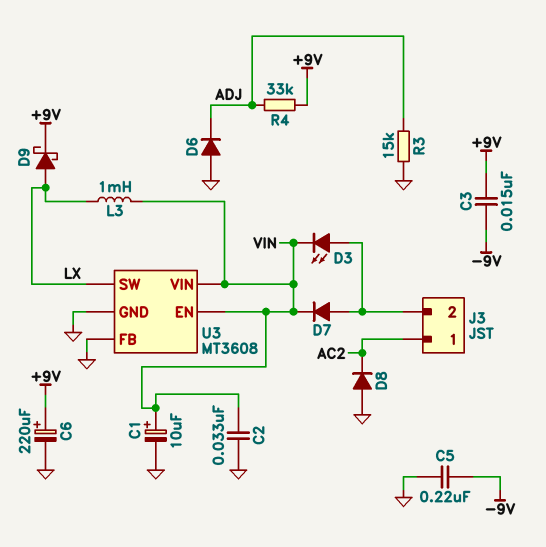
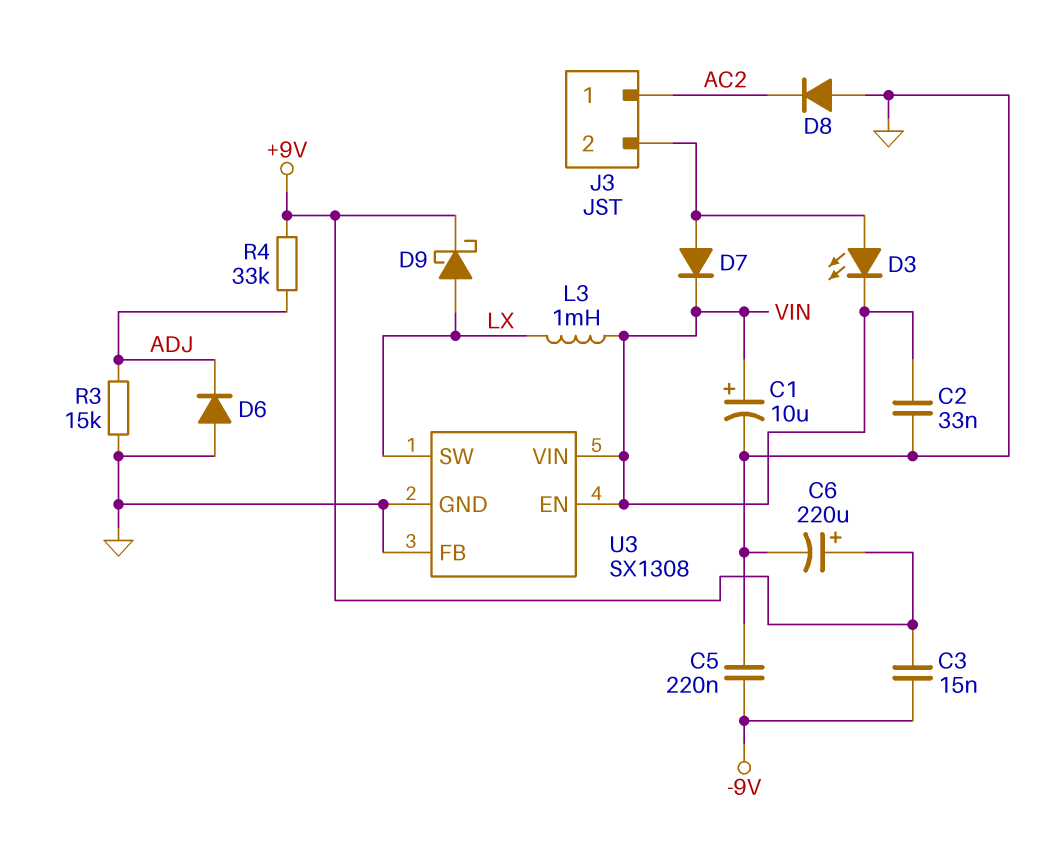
U3: MT3608 -> SX1308

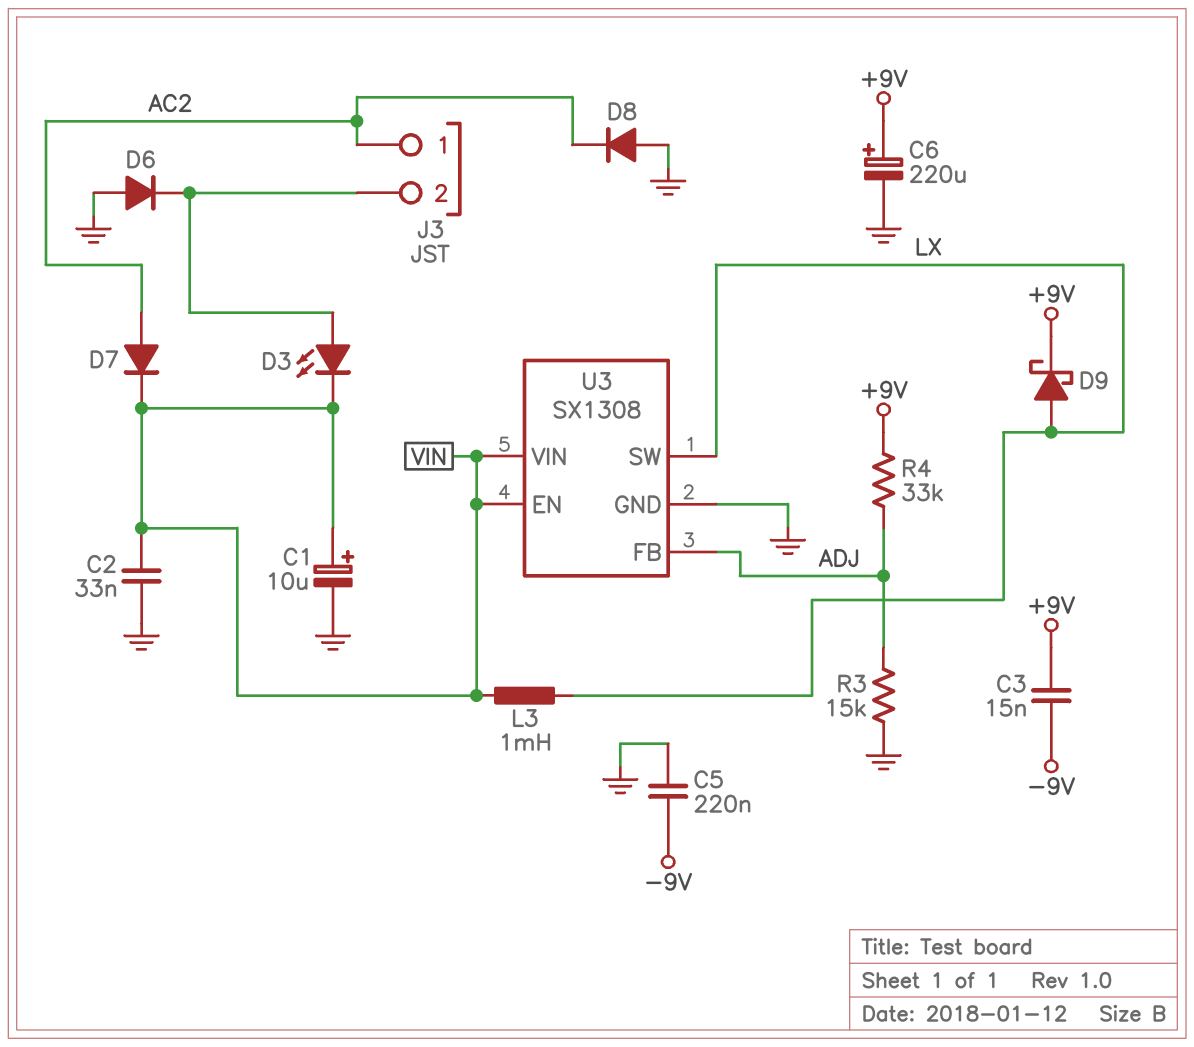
D6: diode (A GND, K ADJ) -> diode (A GND, K J3/2)
D7: diode (A J3/2, K VIN) -> diode (A AC2, K VIN)
U3 pin FB: GND -> ADJ

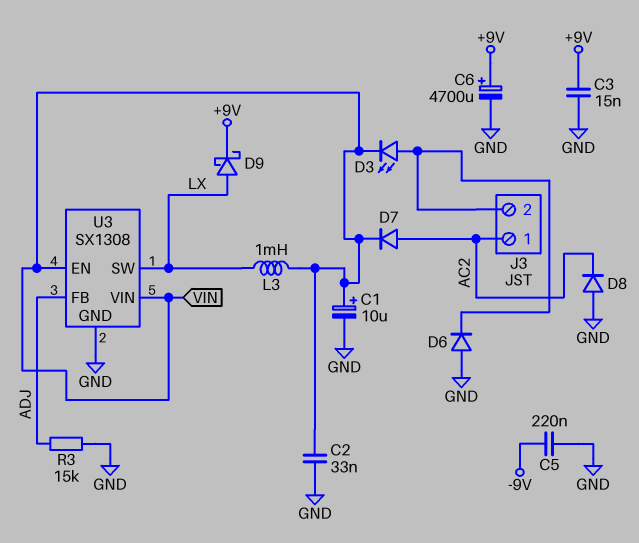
C3: 15nF (+9V, -9V) -> 15nF (+9V, GND)
C6: 220uF (plus +9V, minus GND) -> 4700uF (plus +9V, minus GND)
R4: 33k (+9V, ADJ) -> none

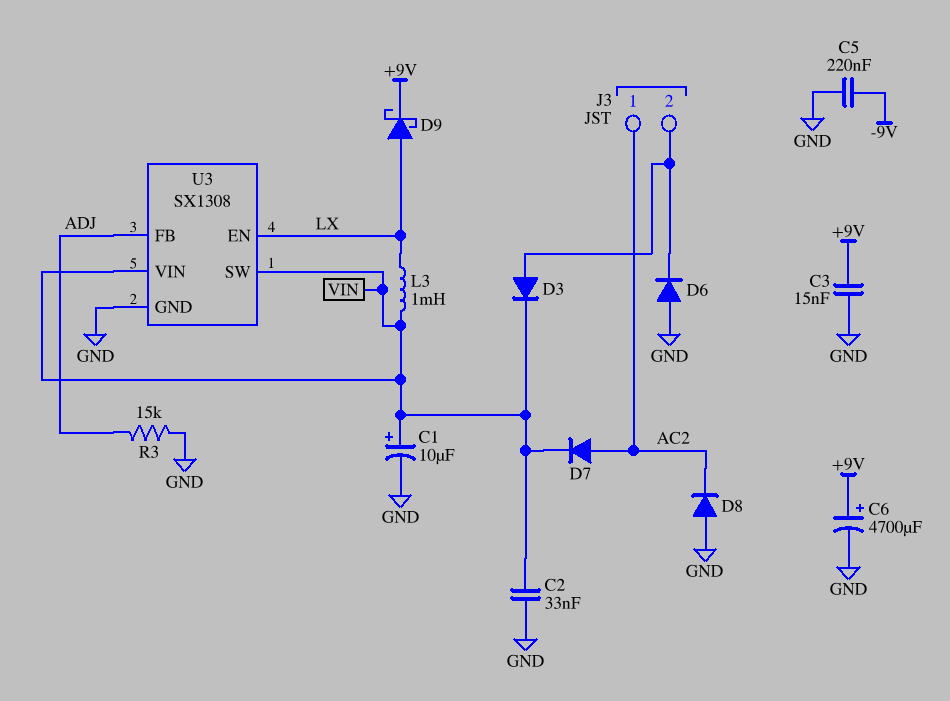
D3: LED (A J3/2, K VIN) -> diode (A J3/2, K VIN)
U3 pin EN: VIN -> LX
U3 pin SW: LX -> VIN

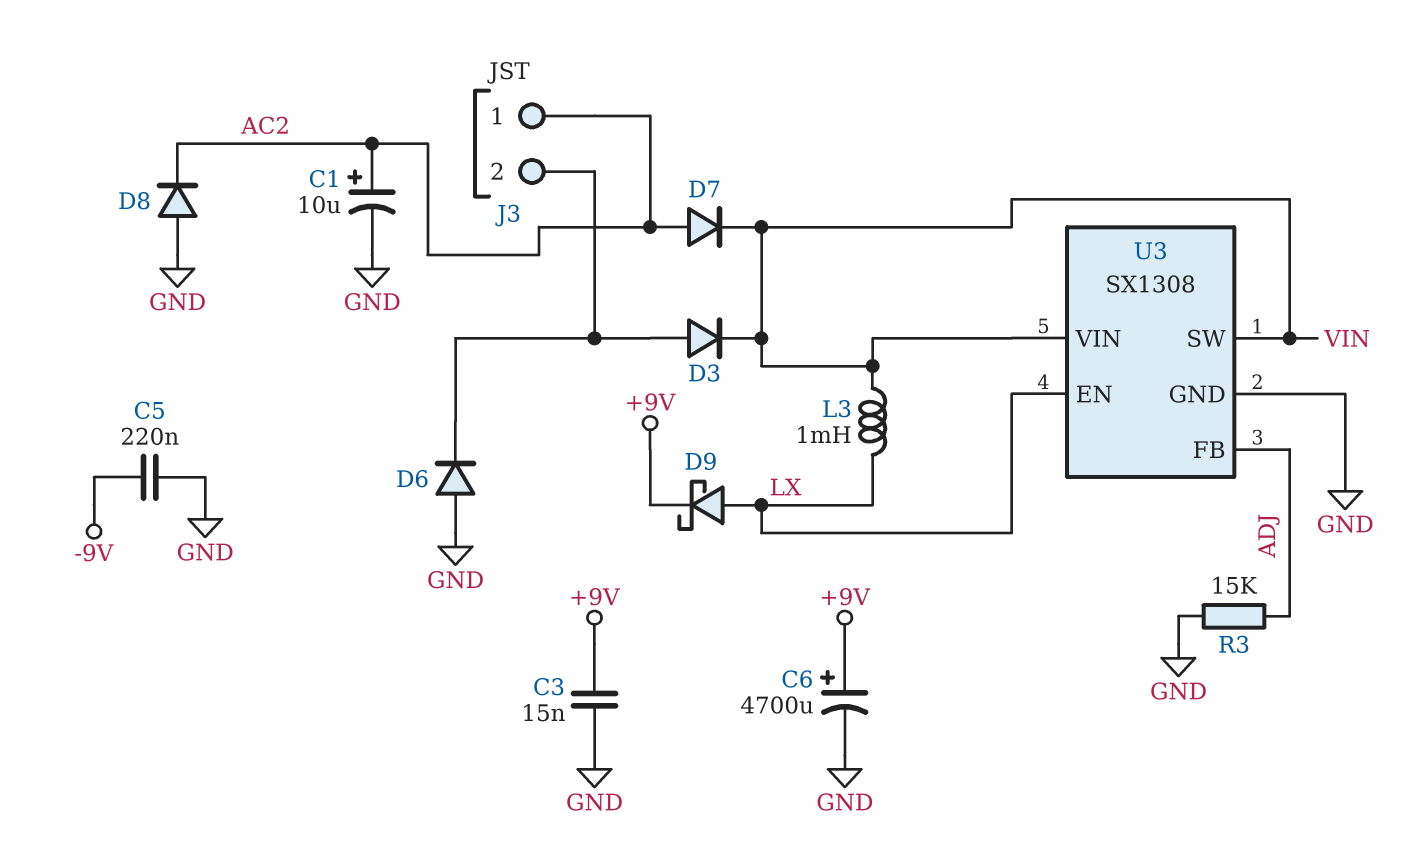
C1: 10uF (plus VIN, minus GND) -> 10uF (plus AC2, minus GND)
C2: 33nF (GND, VIN) -> none

